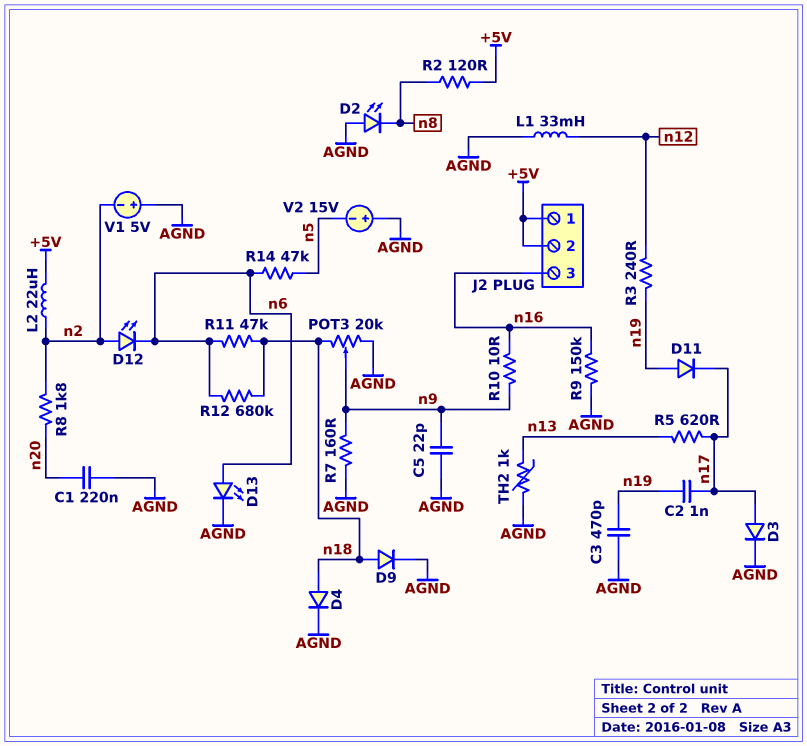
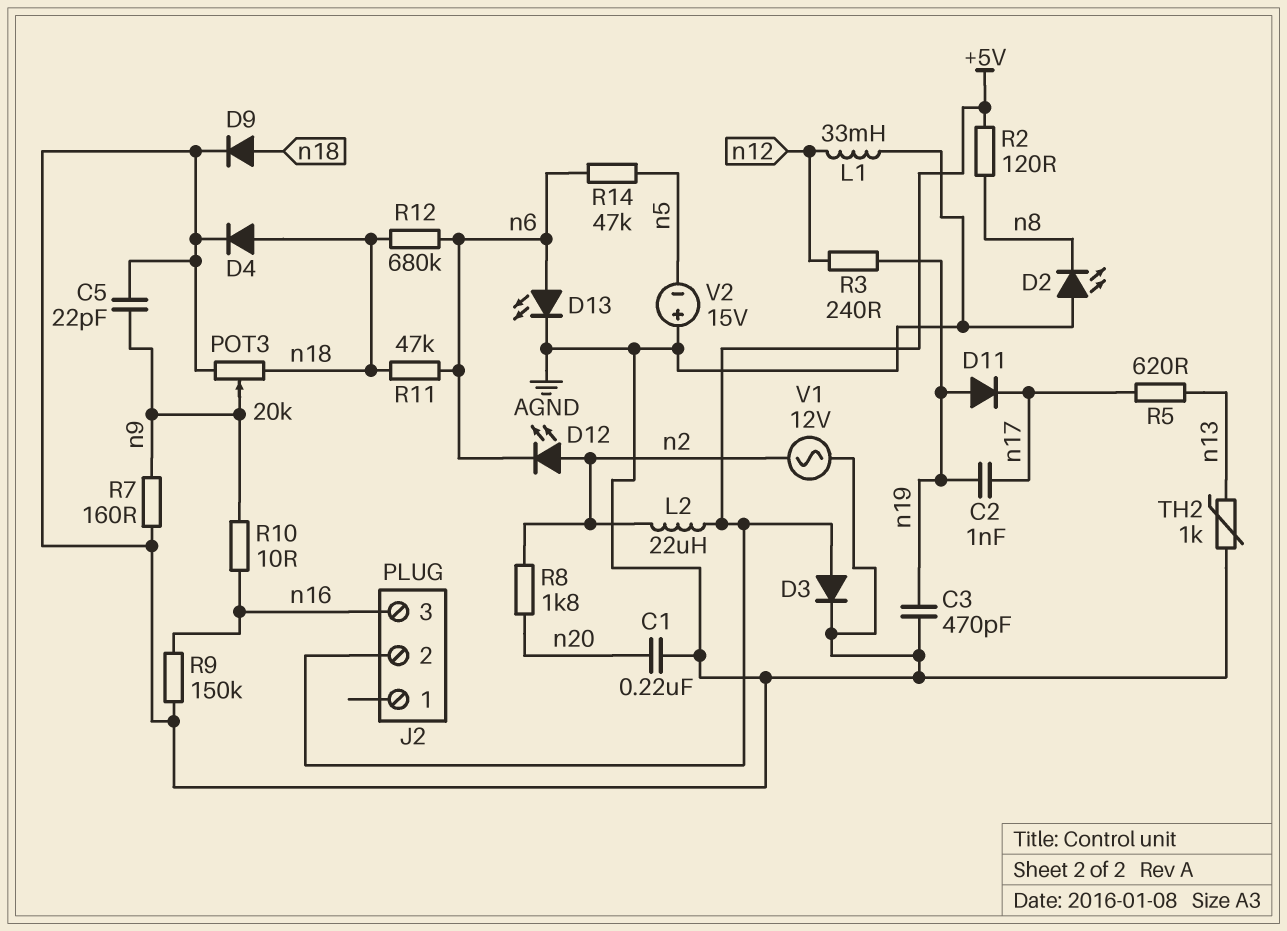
D3: diode (A n17, K AGND) -> diode (A +5V, K AGND)
J2 pin 1: +5V -> none
V1: 5V (plus AGND, minus n2) -> AC 12V (AGND, n2)

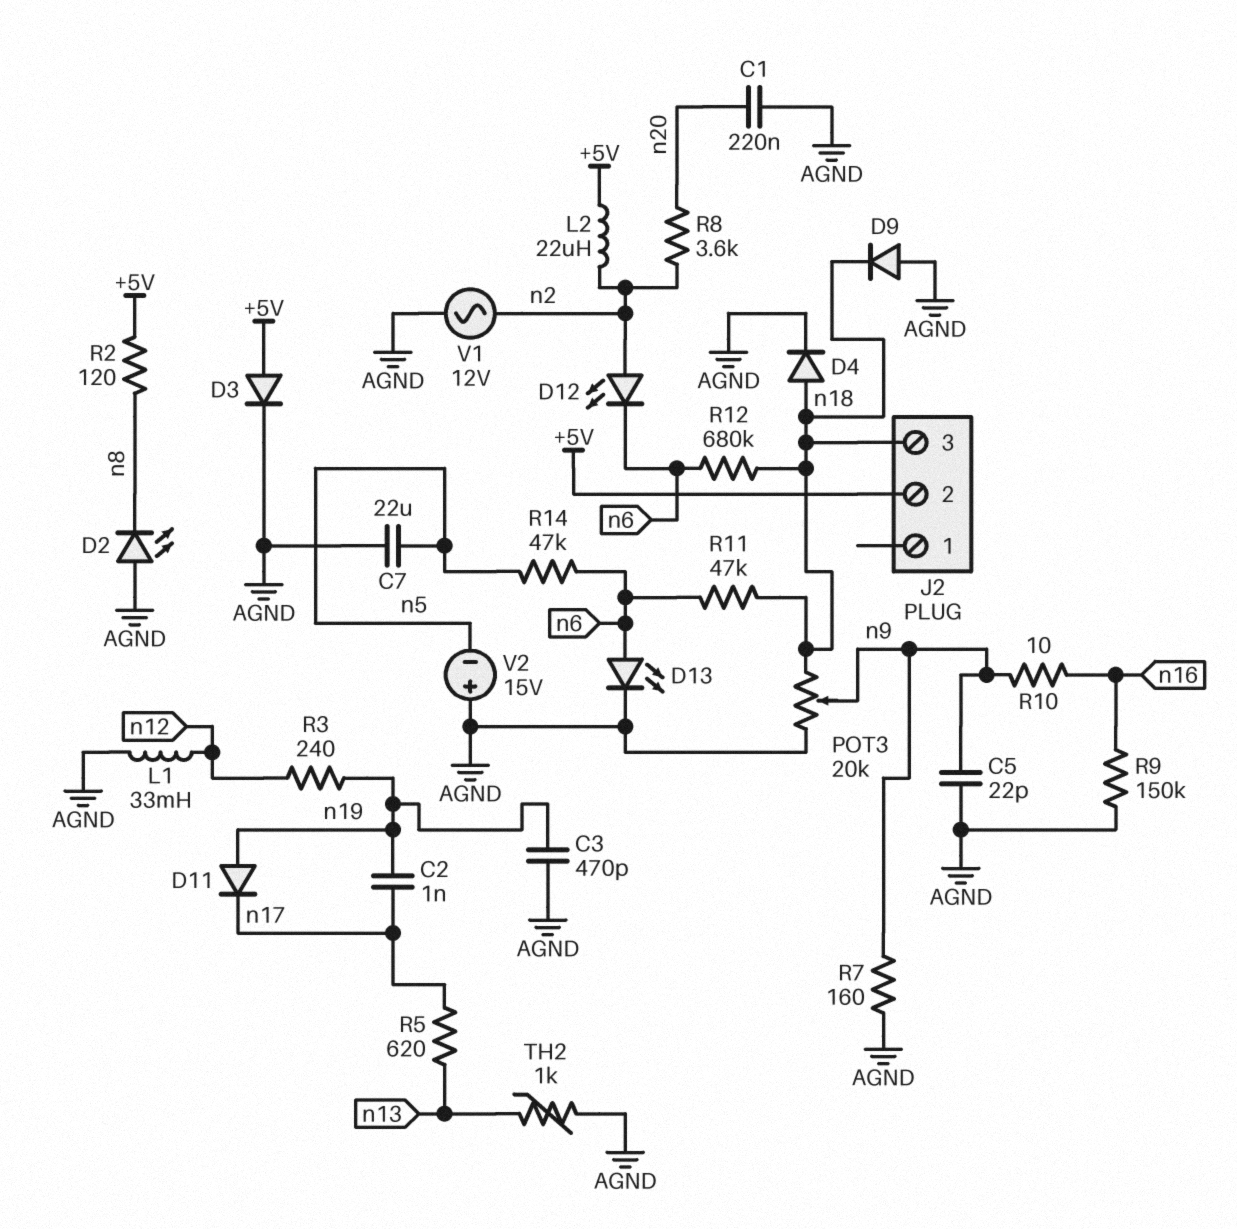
C7: none -> 22uF (AGND, n5)
D9: diode (A n18, K AGND) -> diode (A AGND, K n18)
J2 pin 3: n16 -> n18
R8: 1.8k (n2, n20) -> 3.6k (n2, n20)

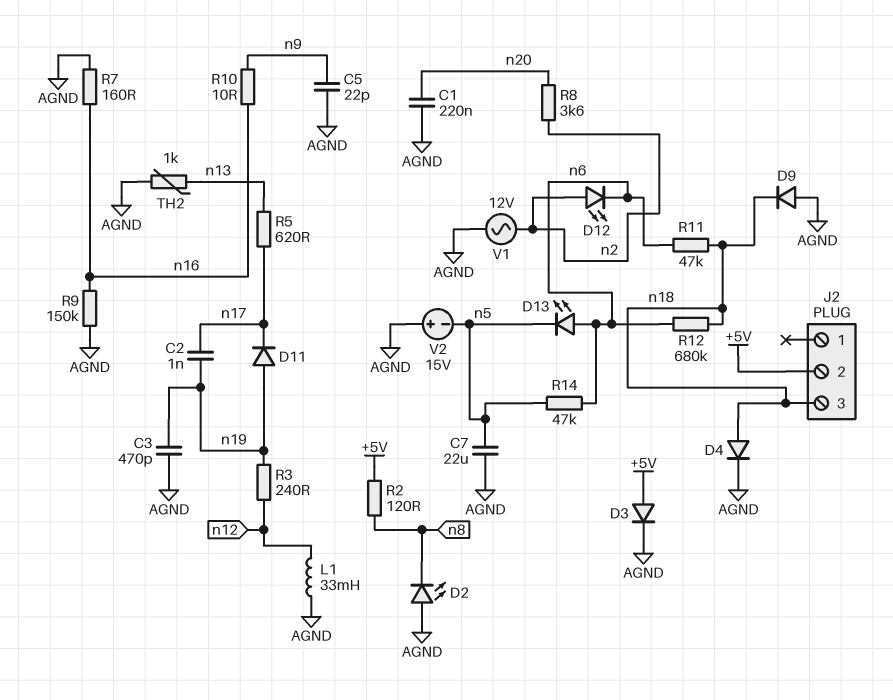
D13: LED (A n6, K AGND) -> LED (A n6, K n5)
L2: 22uH (+5V, n2) -> none
POT3: 20k (AGND, n18, wiper n9) -> none
R7: 160 (AGND, n9) -> 160 (AGND, n16)

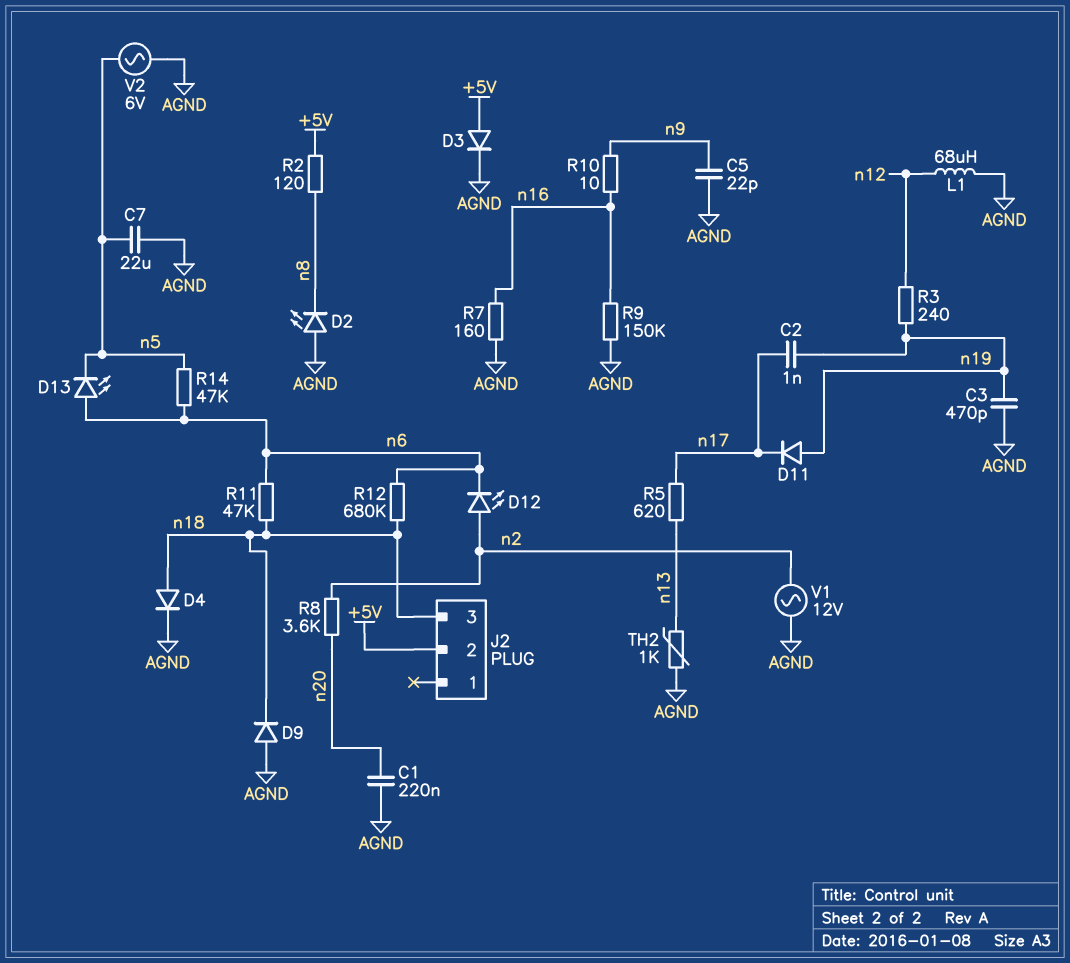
L1: 33mH (AGND, n12) -> 68uH (AGND, n12)
V2: 15V (plus AGND, minus n5) -> AC 6V (AGND, n5)

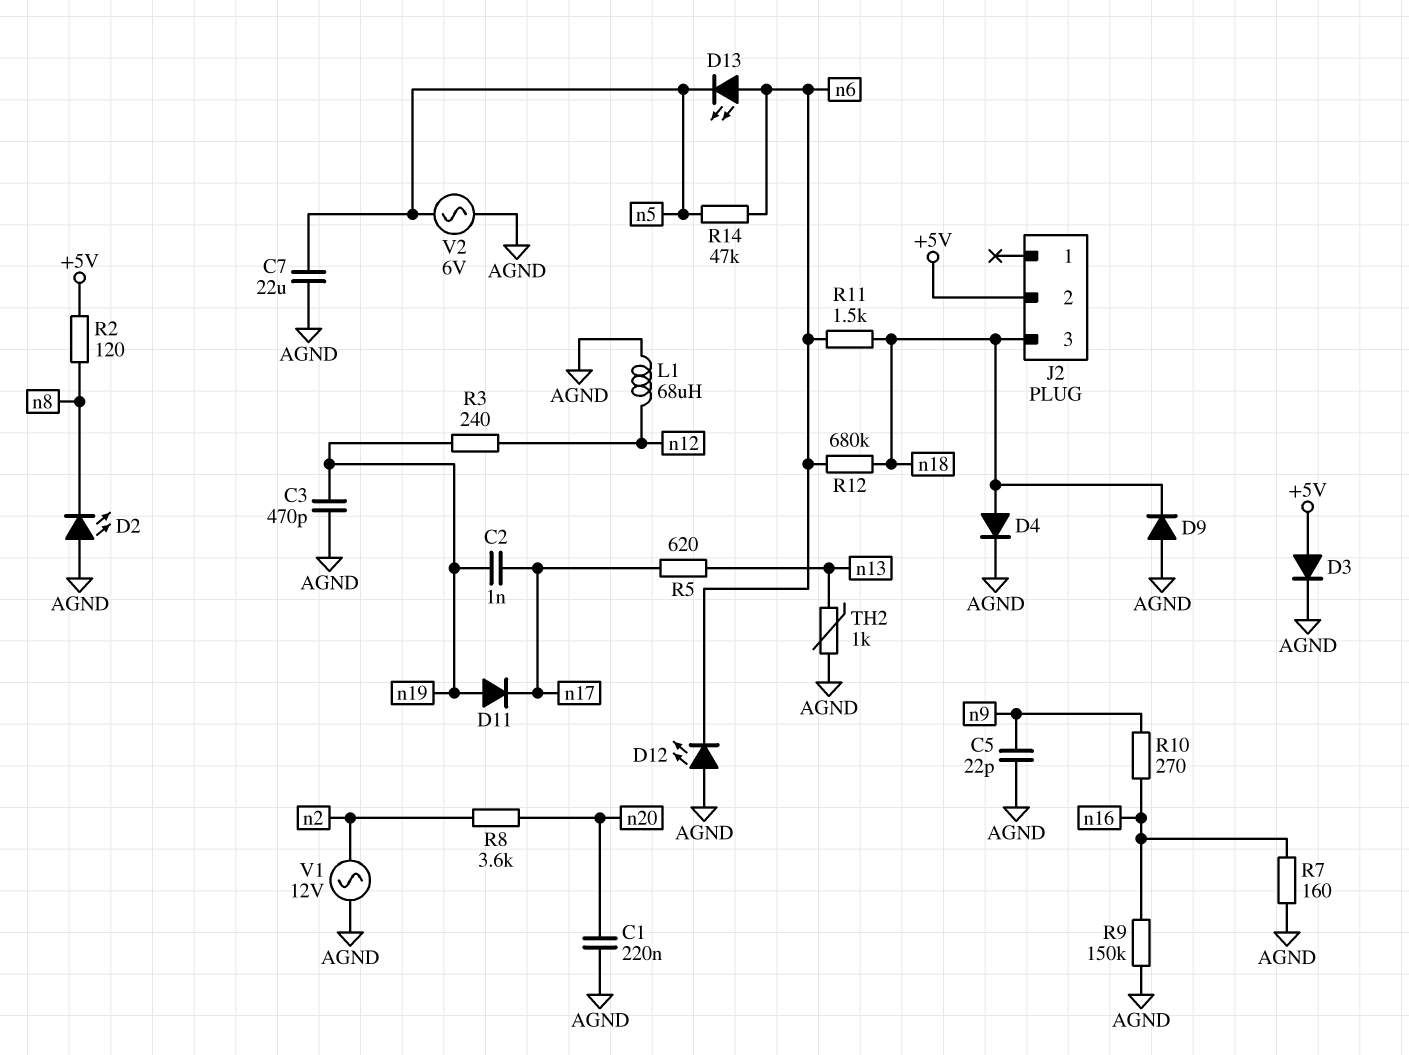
D12: LED (A n2, K n6) -> LED (A AGND, K n6)
R10: 10 (n9, n16) -> 270 (n9, n16)
R11: 47k (n6, n18) -> 1.5k (n6, n18)

